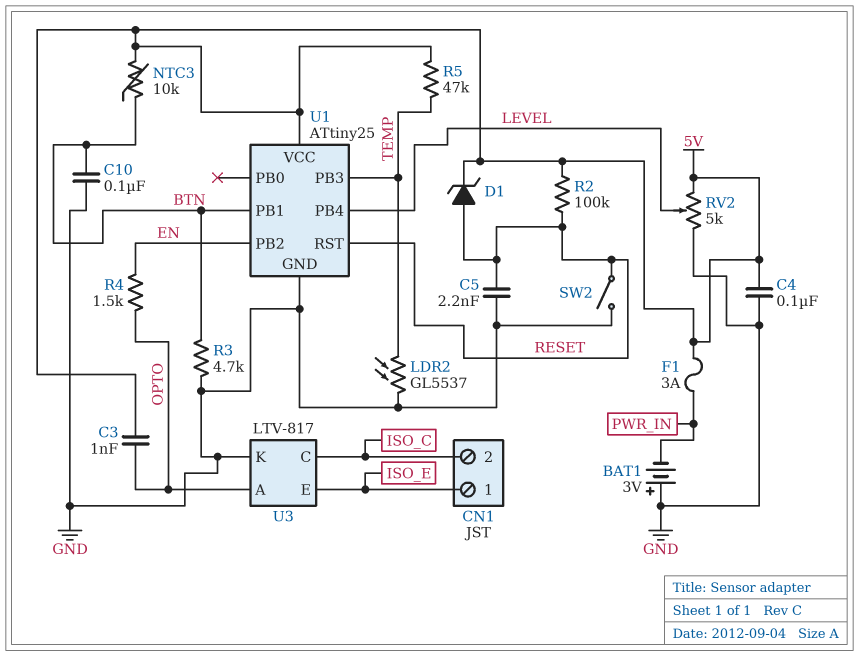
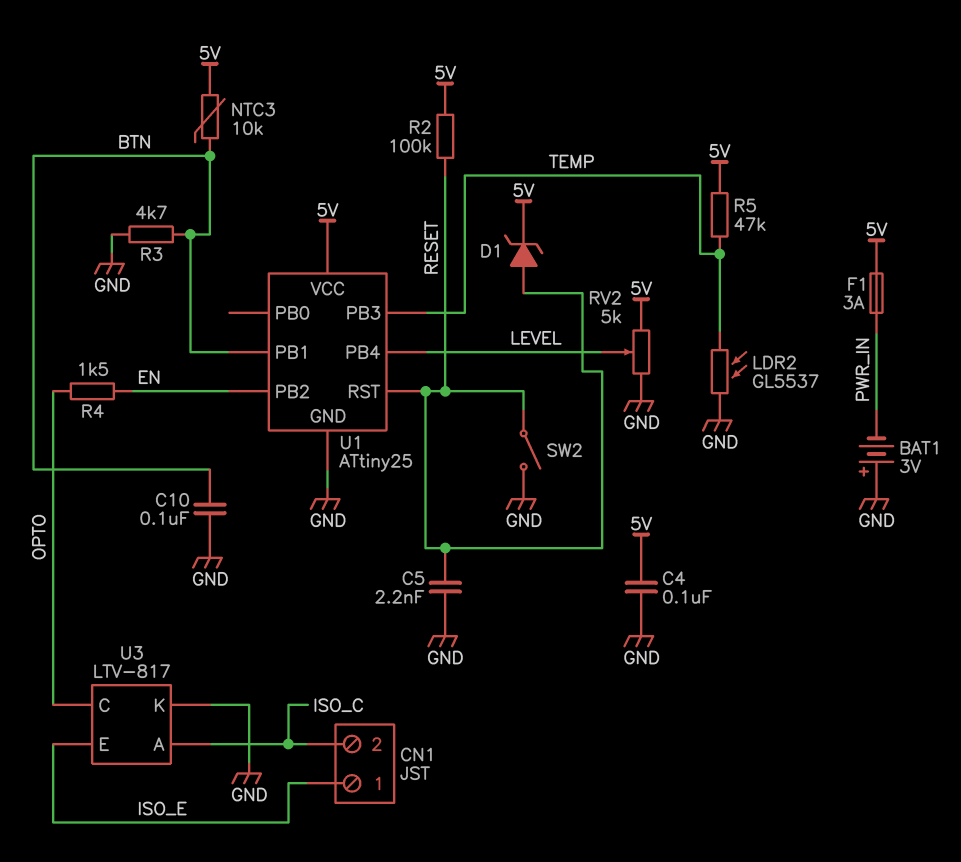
C3: 1nF (5V, OPTO) -> none
U3 pin A: OPTO -> ISO_C
U3 pin C: ISO_C -> OPTO

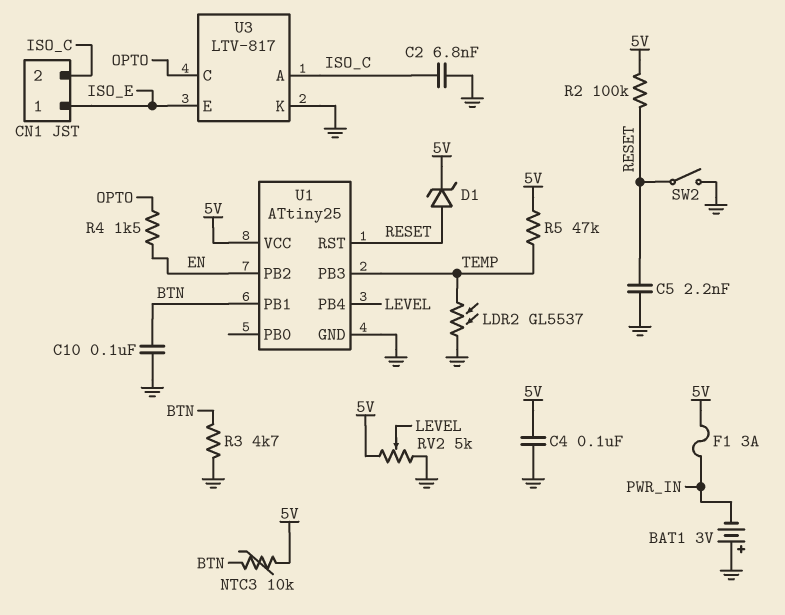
C2: none -> 6.8nF (GND, ISO_C)

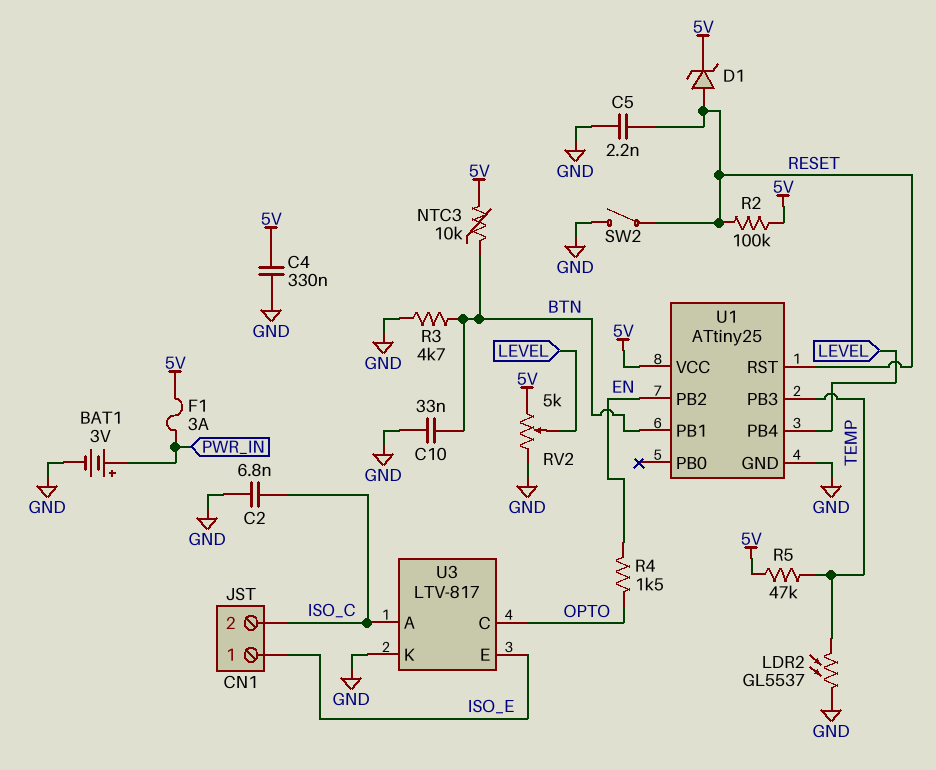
BAT1: 3V (plus GND, minus PWR_IN) -> 3V (plus PWR_IN, minus GND)
C4: 100nF (5V, GND) -> 330nF (5V, GND)
C10: 100nF (BTN, GND) -> 33nF (BTN, GND)

